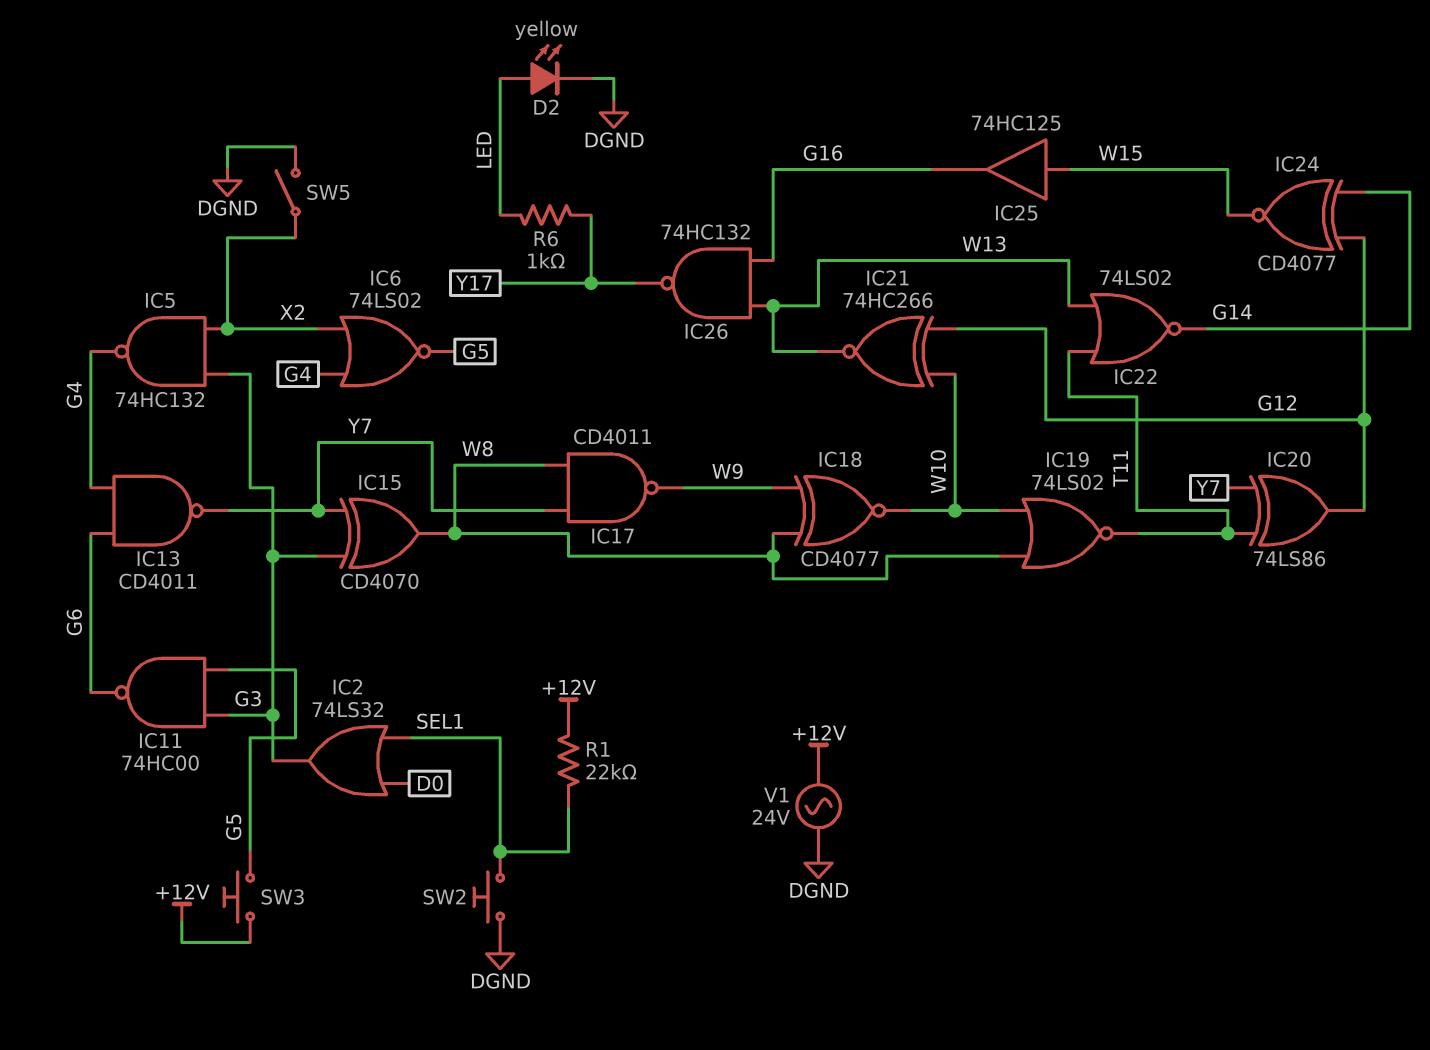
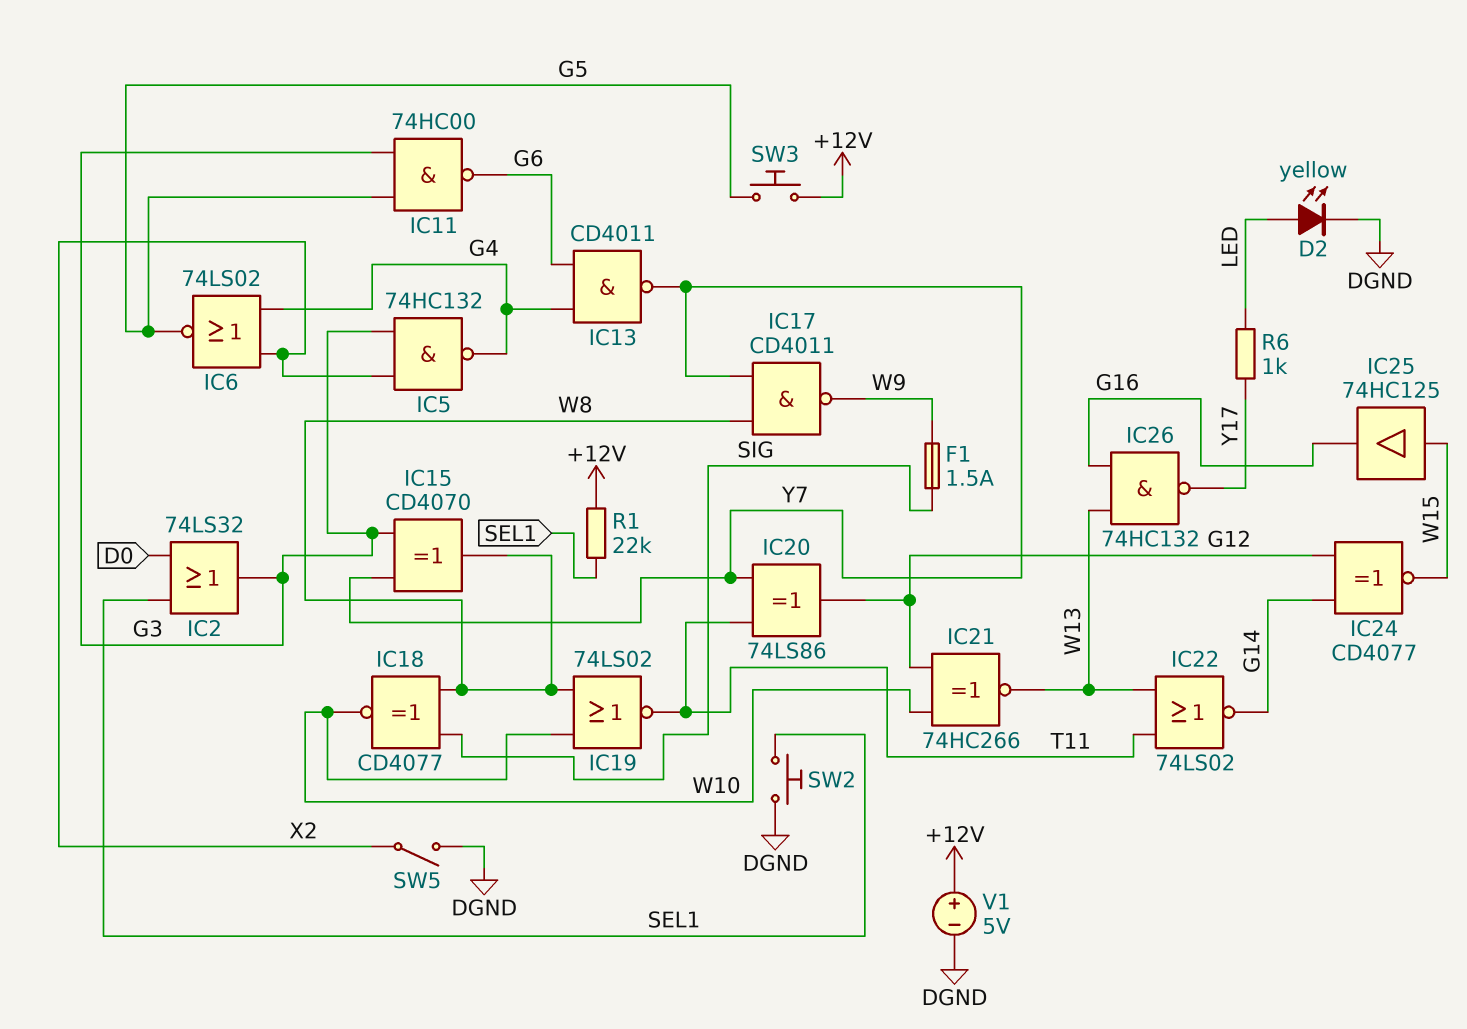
F1: none -> 1.5A (SIG, W9)
IC18: XNOR CD4077 (in W8, in W9, out W10) -> XNOR CD4077 (in SIG, in W8, out W10)
V1: AC 24V (+12V, DGND) -> 5V (plus +12V, minus DGND)

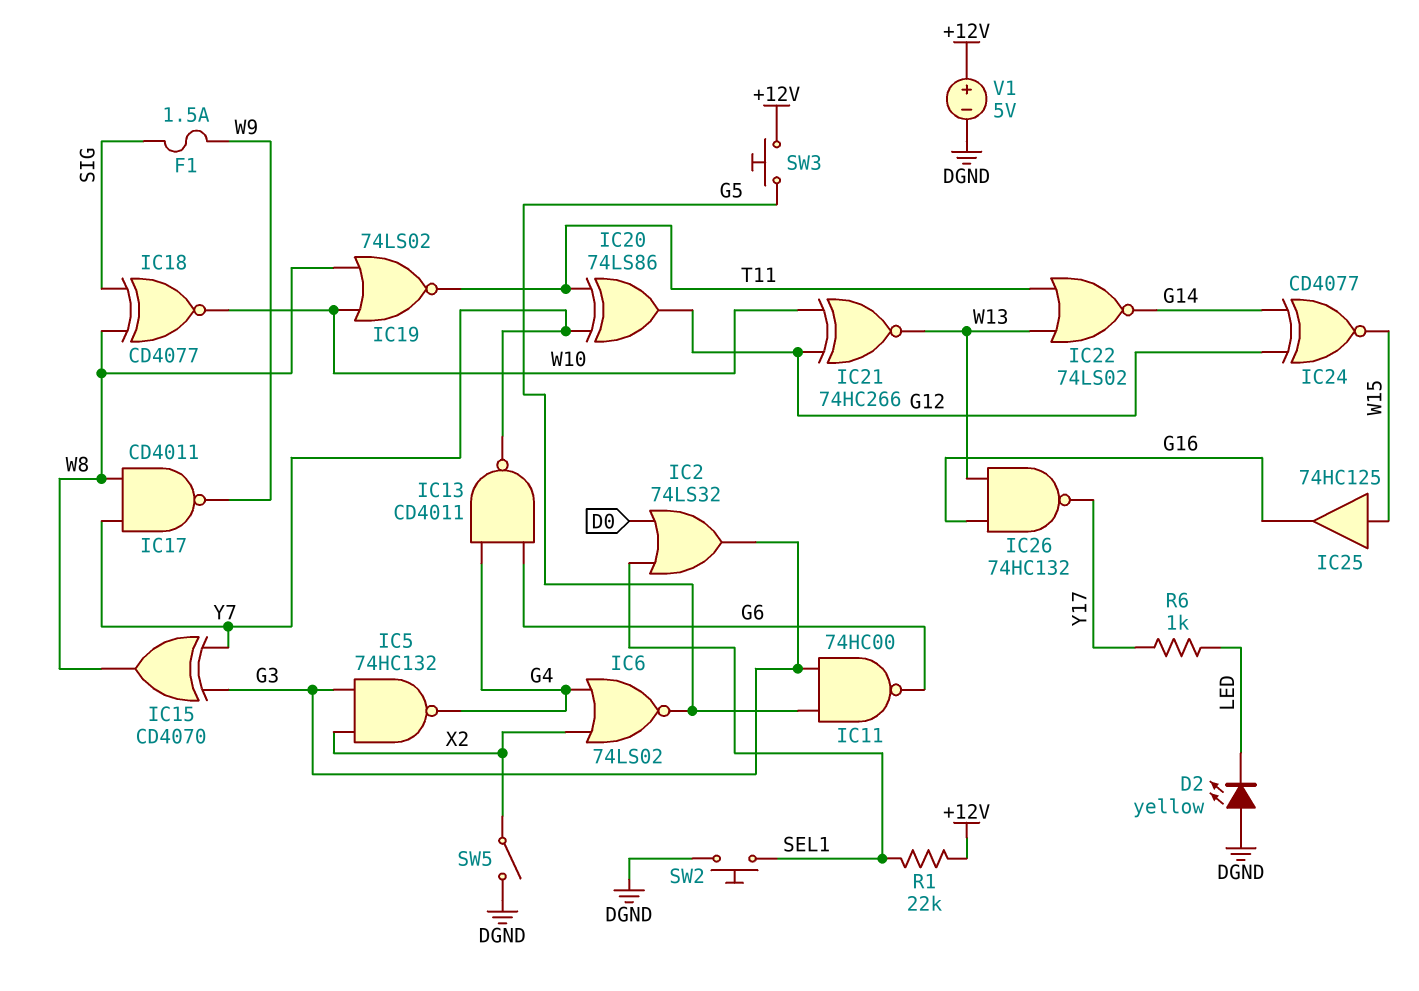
D2: LED yellow (A LED, K DGND) -> LED yellow (A DGND, K LED)

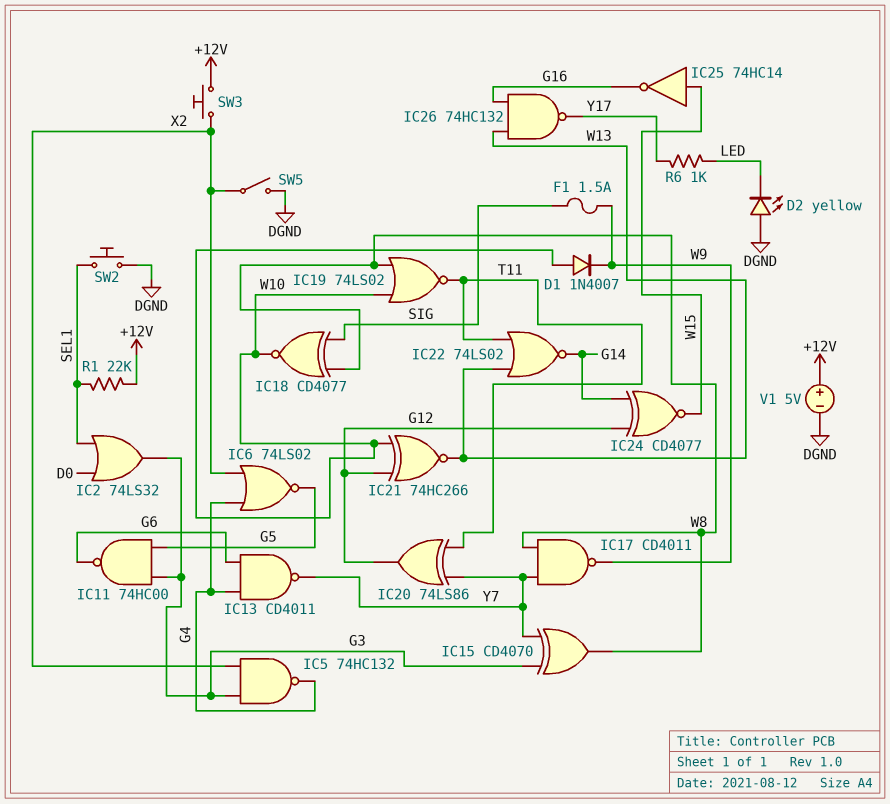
D1: none -> diode 1N4007 (A W10, K W9)
IC25: buffer 74HC125 (in W15, out G16) -> NOT 74HC14 (in W15, out G16)
SW3: button (+12V, G5) -> button (+12V, X2)

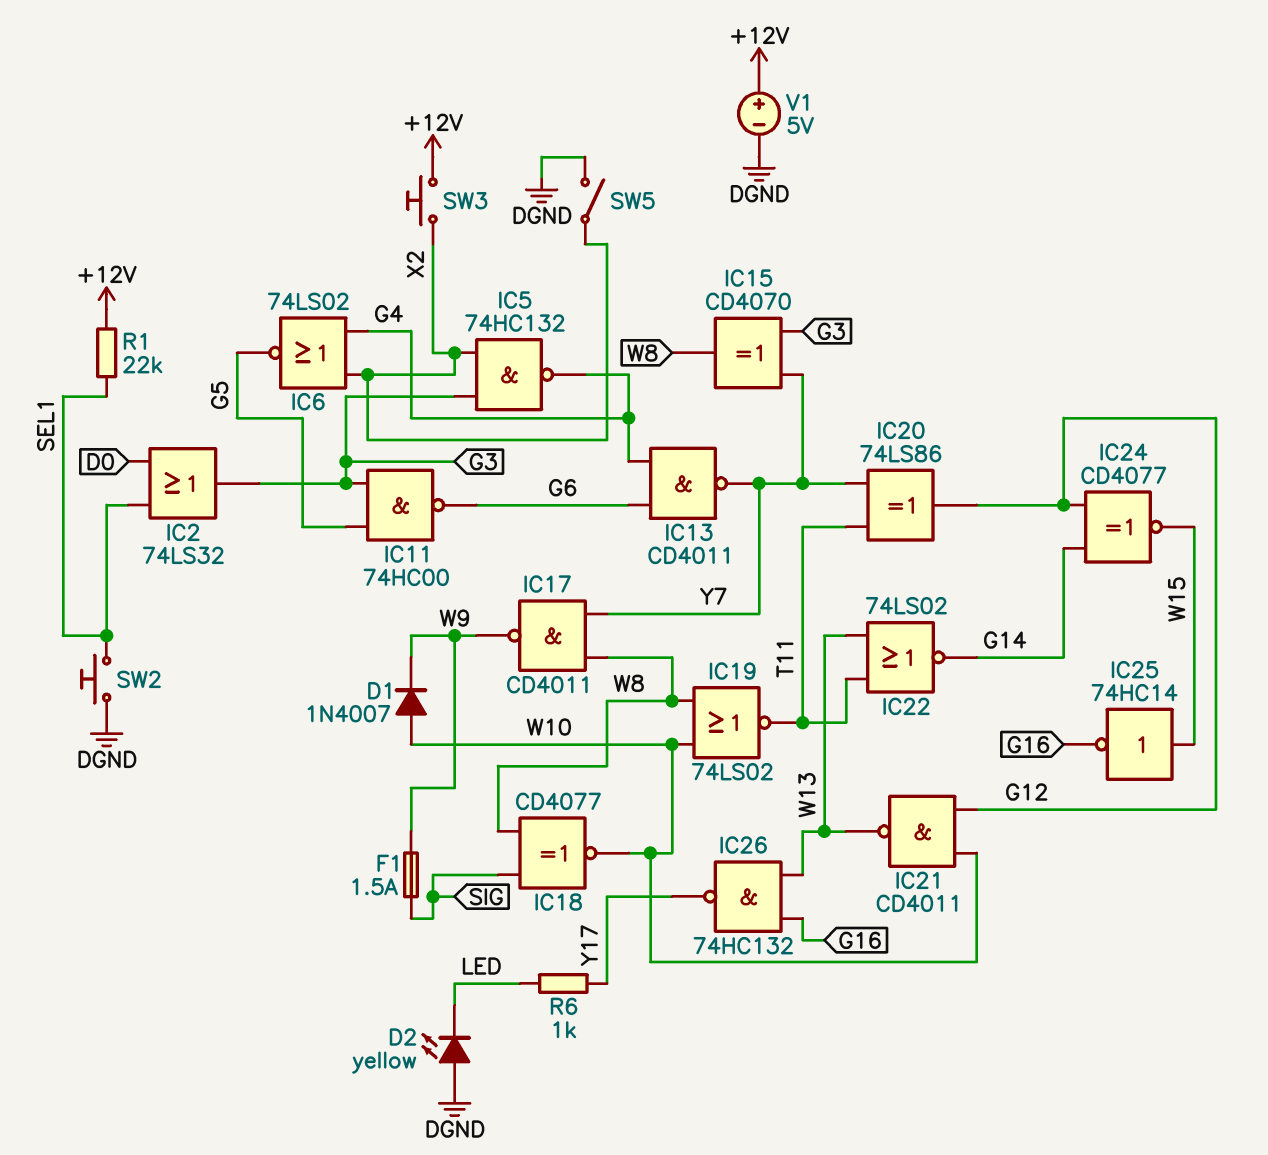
IC21: XNOR 74HC266 (in G12, in W10, out W13) -> NAND CD4011 (in G12, in W10, out W13)

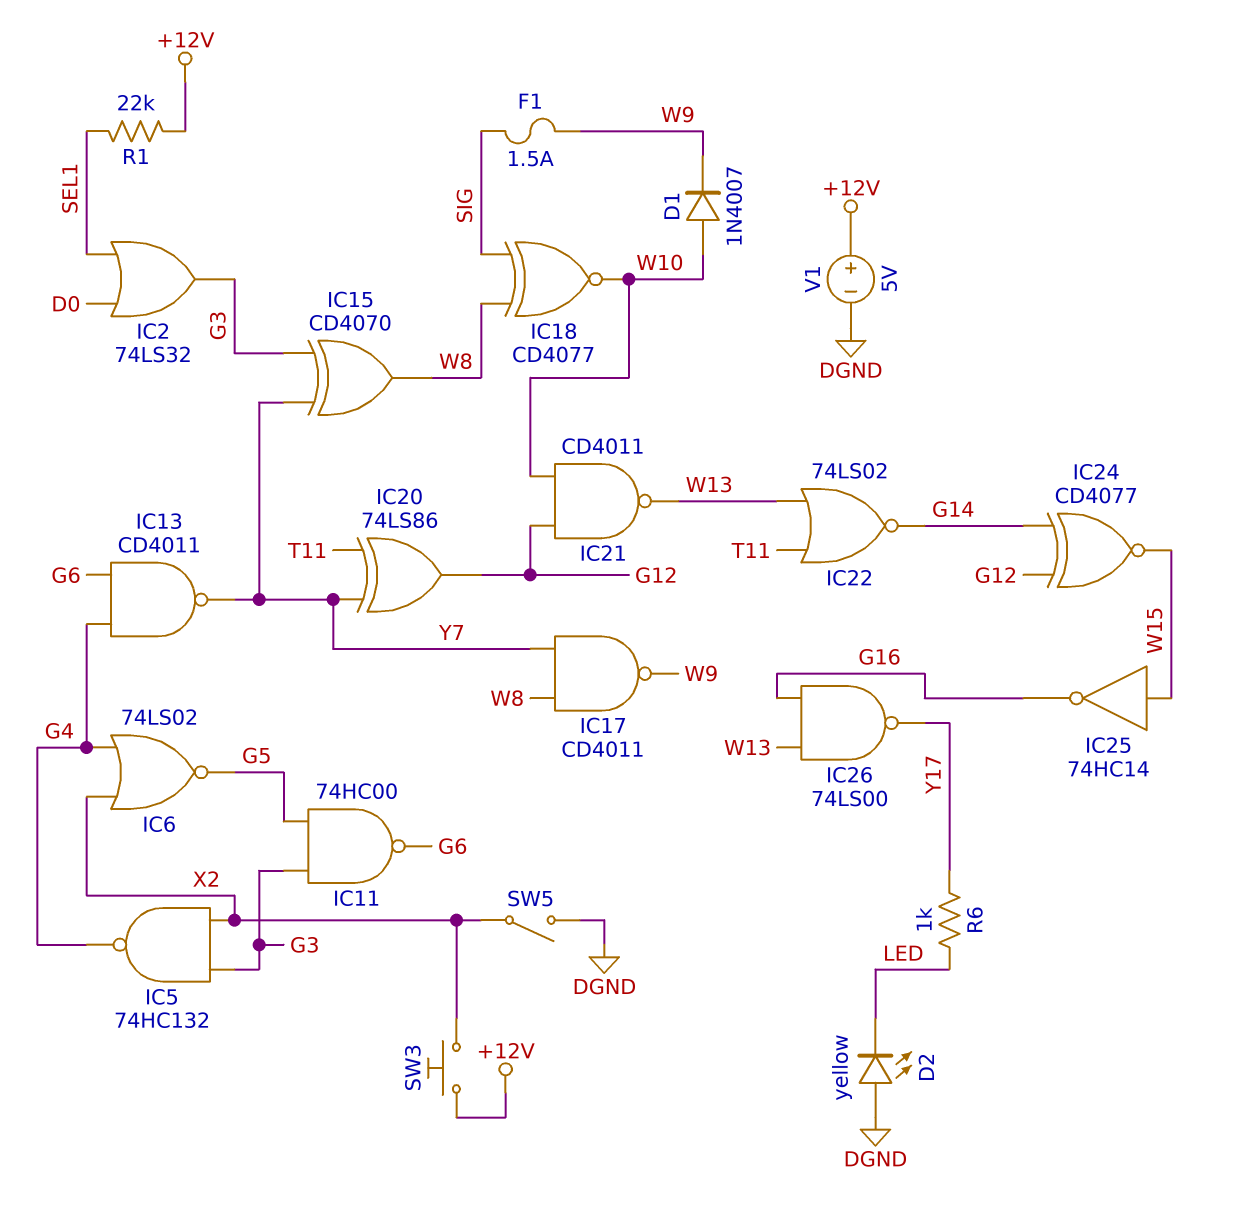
IC19: NOR 74LS02 (in W8, in W10, out T11) -> none
IC26: NAND 74HC132 (in G16, in W13, out Y17) -> NAND 74LS00 (in G16, in W13, out Y17)
SW2: button (DGND, SEL1) -> none

